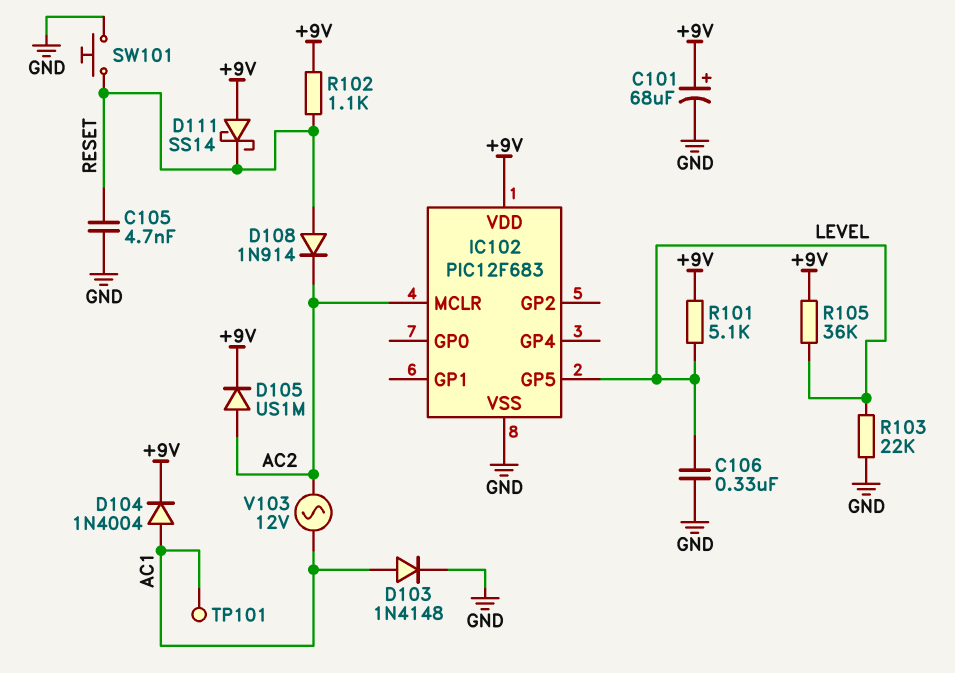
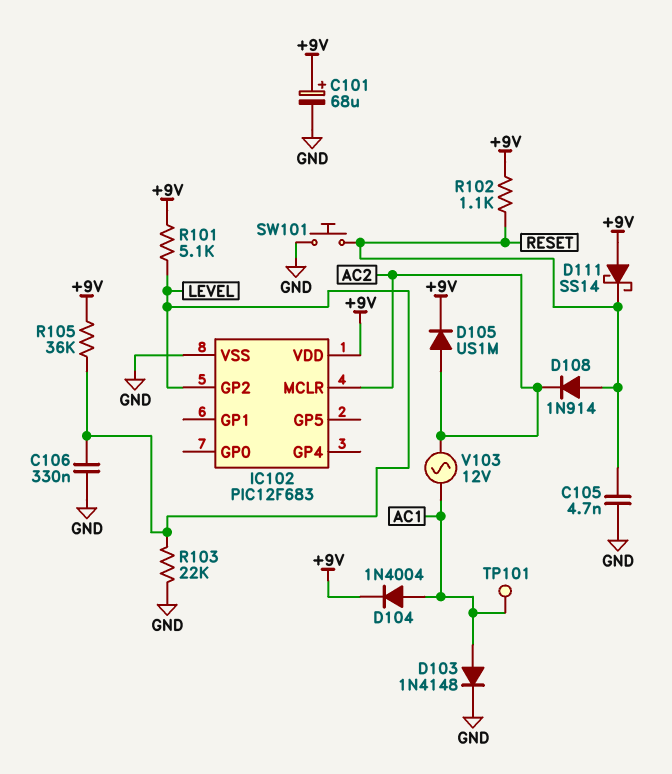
IC102 pin GP2: none -> LEVEL
IC102 pin GP5: LEVEL -> none

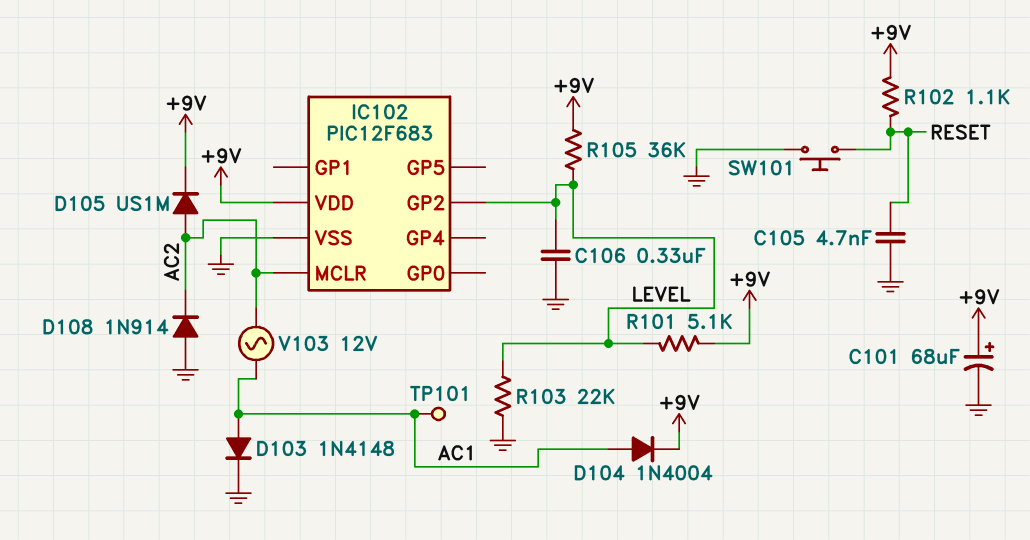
D108: diode 1N914 (A RESET, K AC2) -> diode 1N914 (A GND, K AC2)
D111: schottky SS14 (A +9V, K RESET) -> none

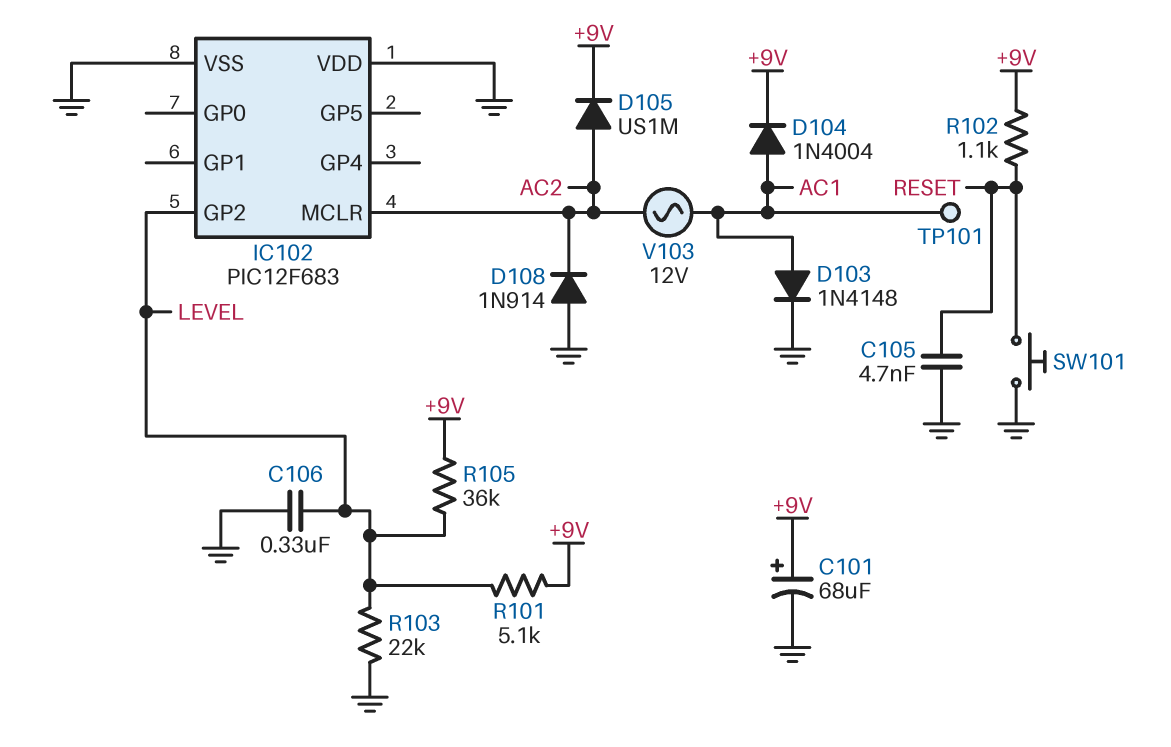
IC102 pin VDD: +9V -> GND

